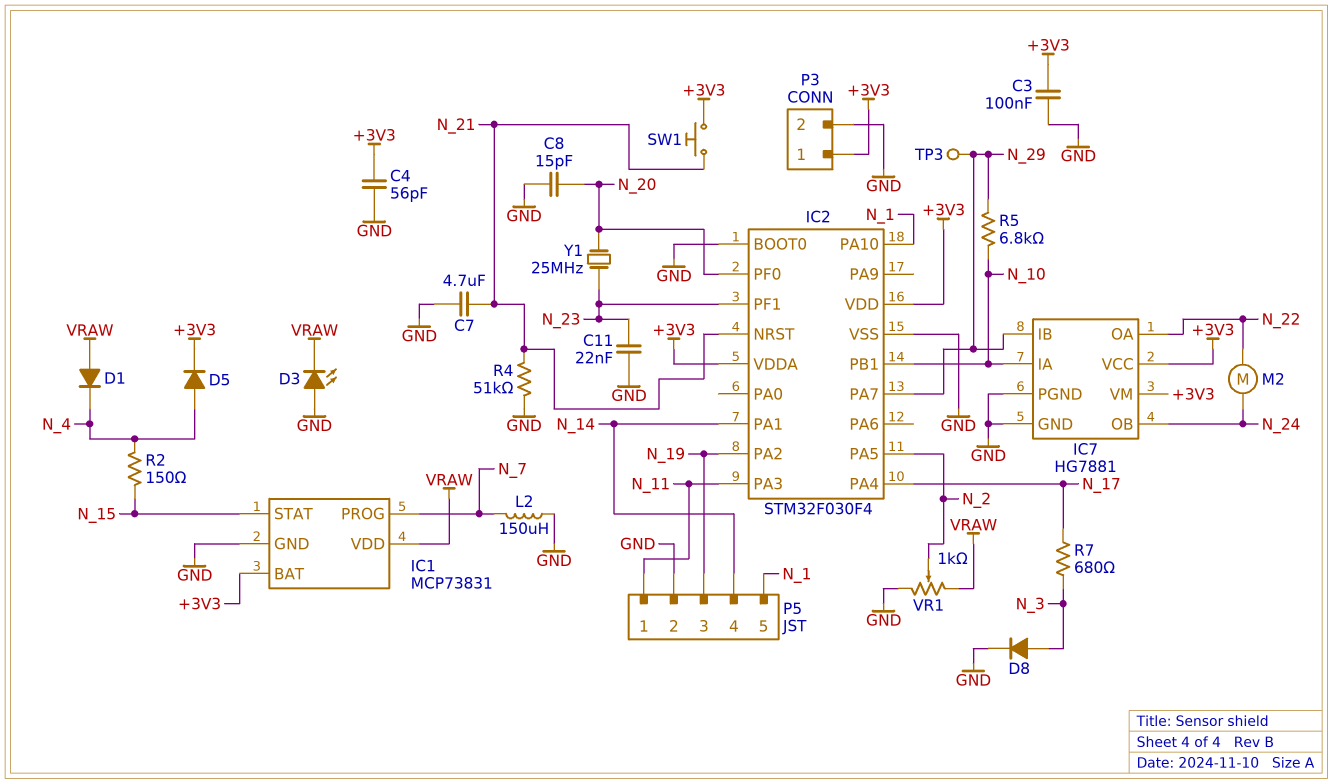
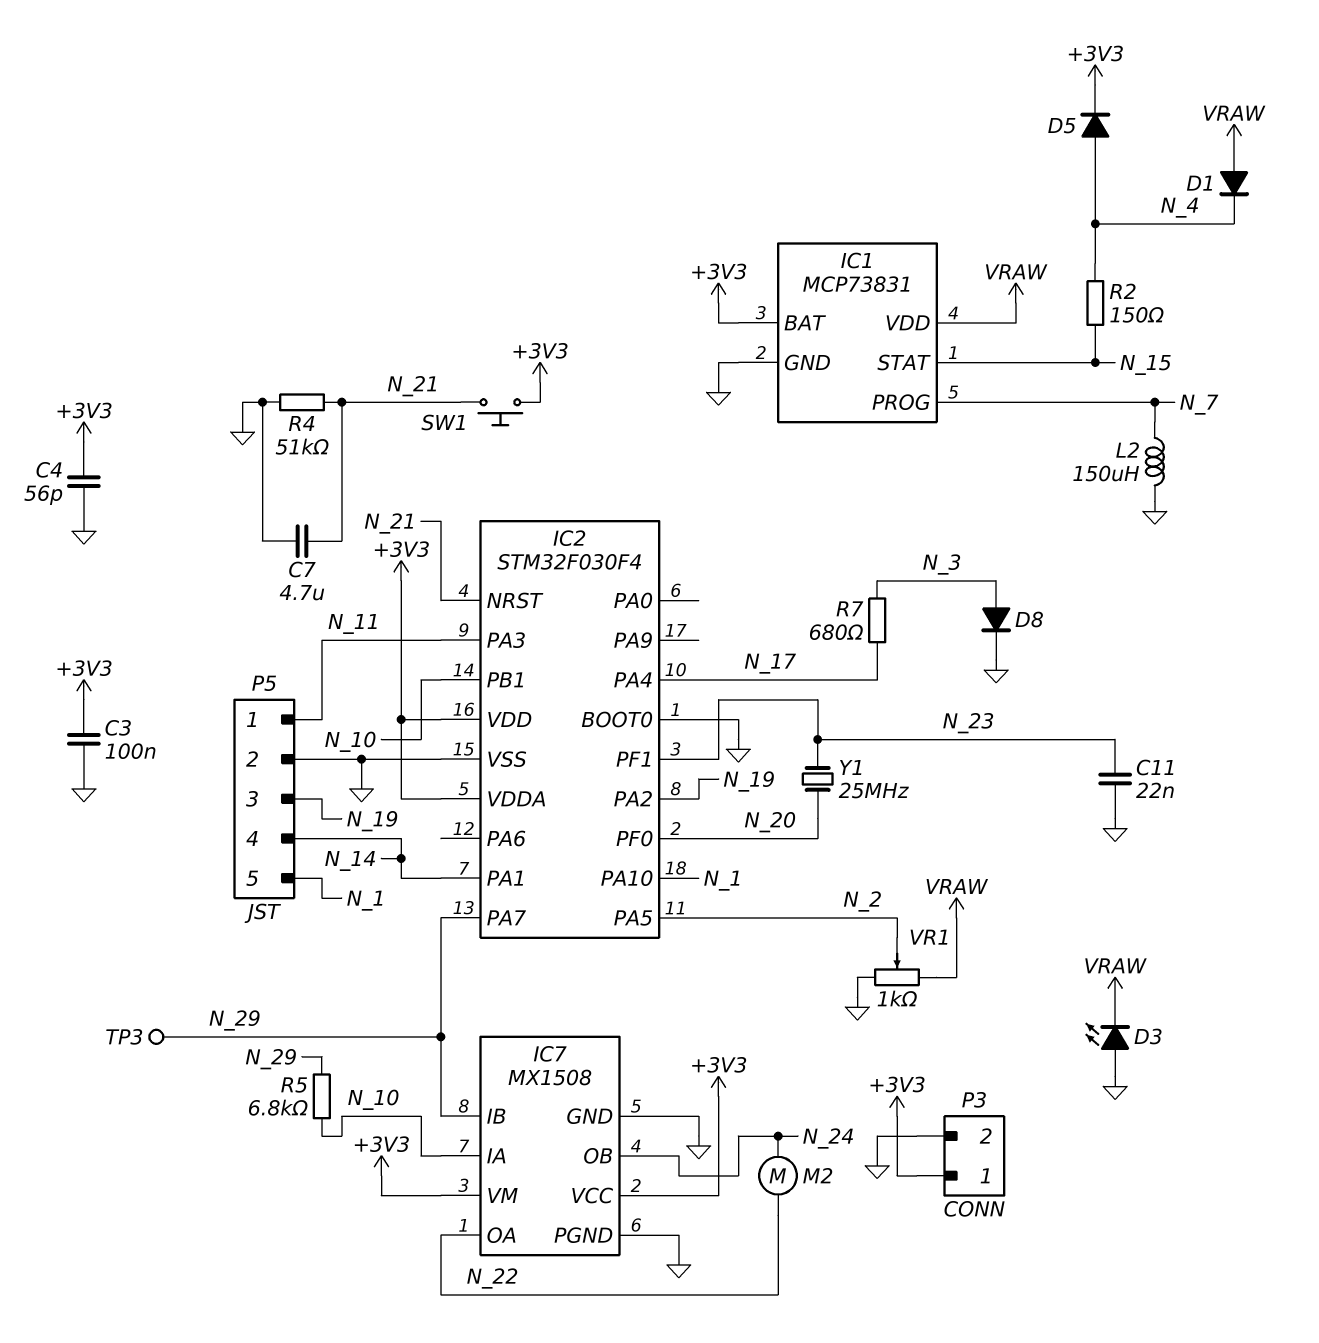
C8: 15pF (GND, N_20) -> none
IC7: HG7881 -> MX1508

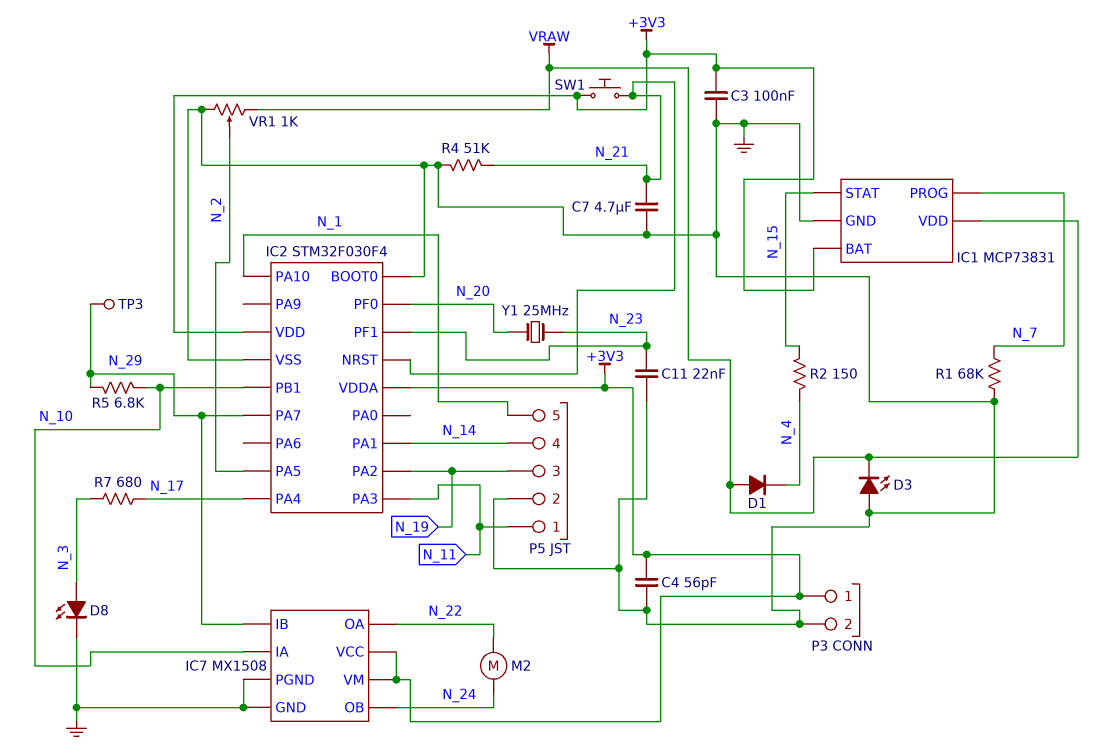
D5: diode (A N_4, K +3V3) -> none
D8: diode (A N_3, K GND) -> LED (A N_3, K GND)
L2: 150uH (GND, N_7) -> none
R1: none -> 68k (GND, N_7)

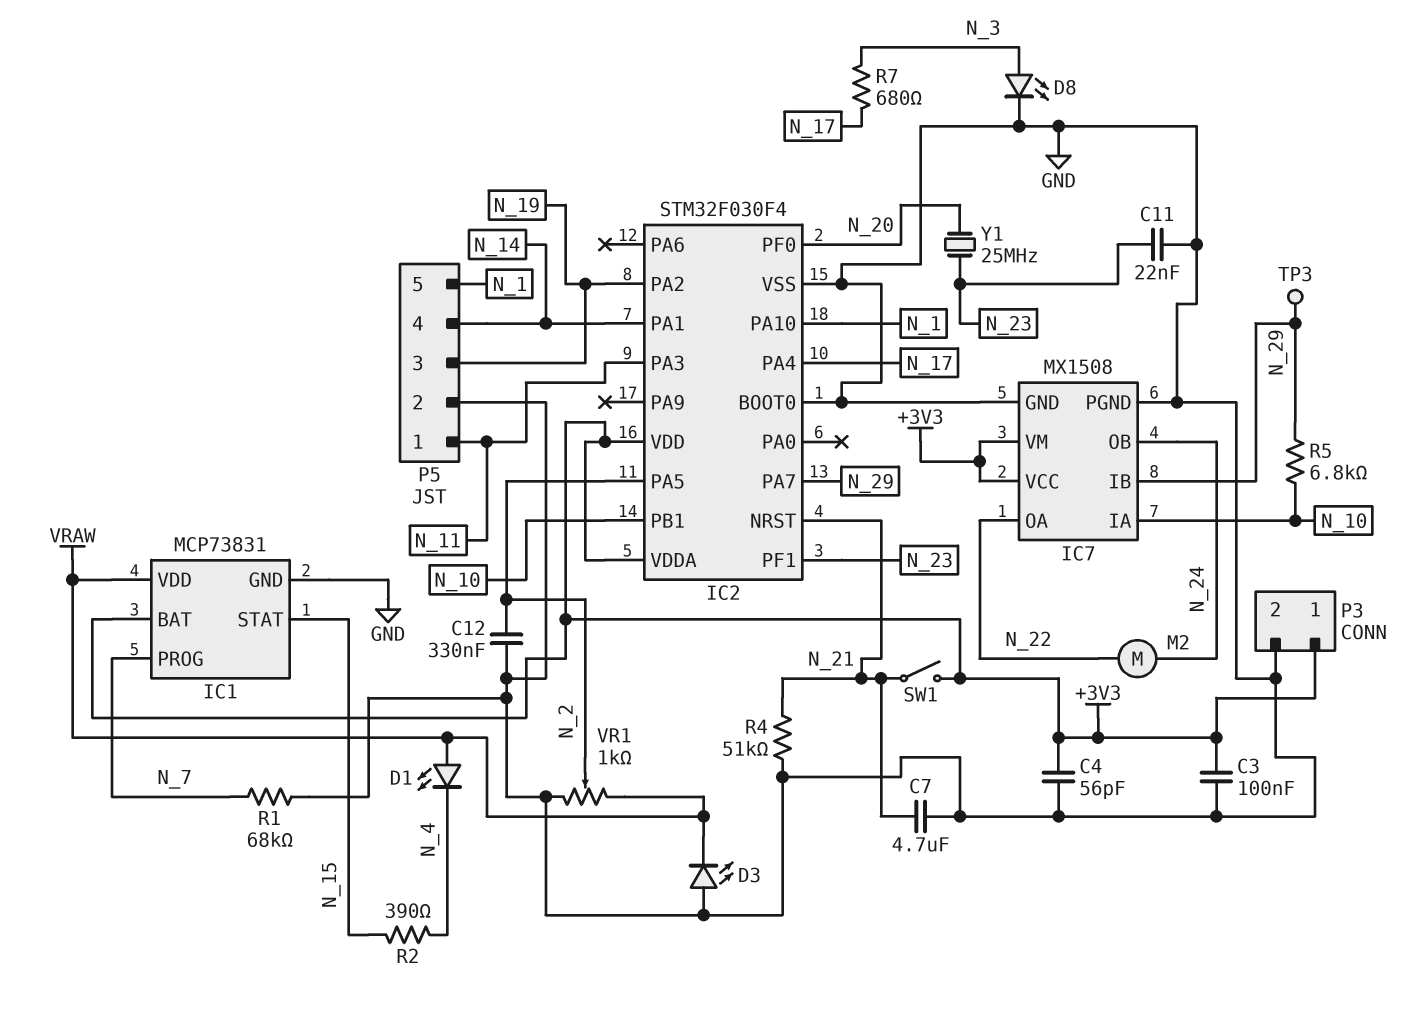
C12: none -> 330nF (GND, N_2)
D1: diode (A VRAW, K N_4) -> LED (A VRAW, K N_4)
R2: 150 (N_4, N_15) -> 390 (N_4, N_15)
SW1: button (+3V3, N_21) -> switch (+3V3, N_21)

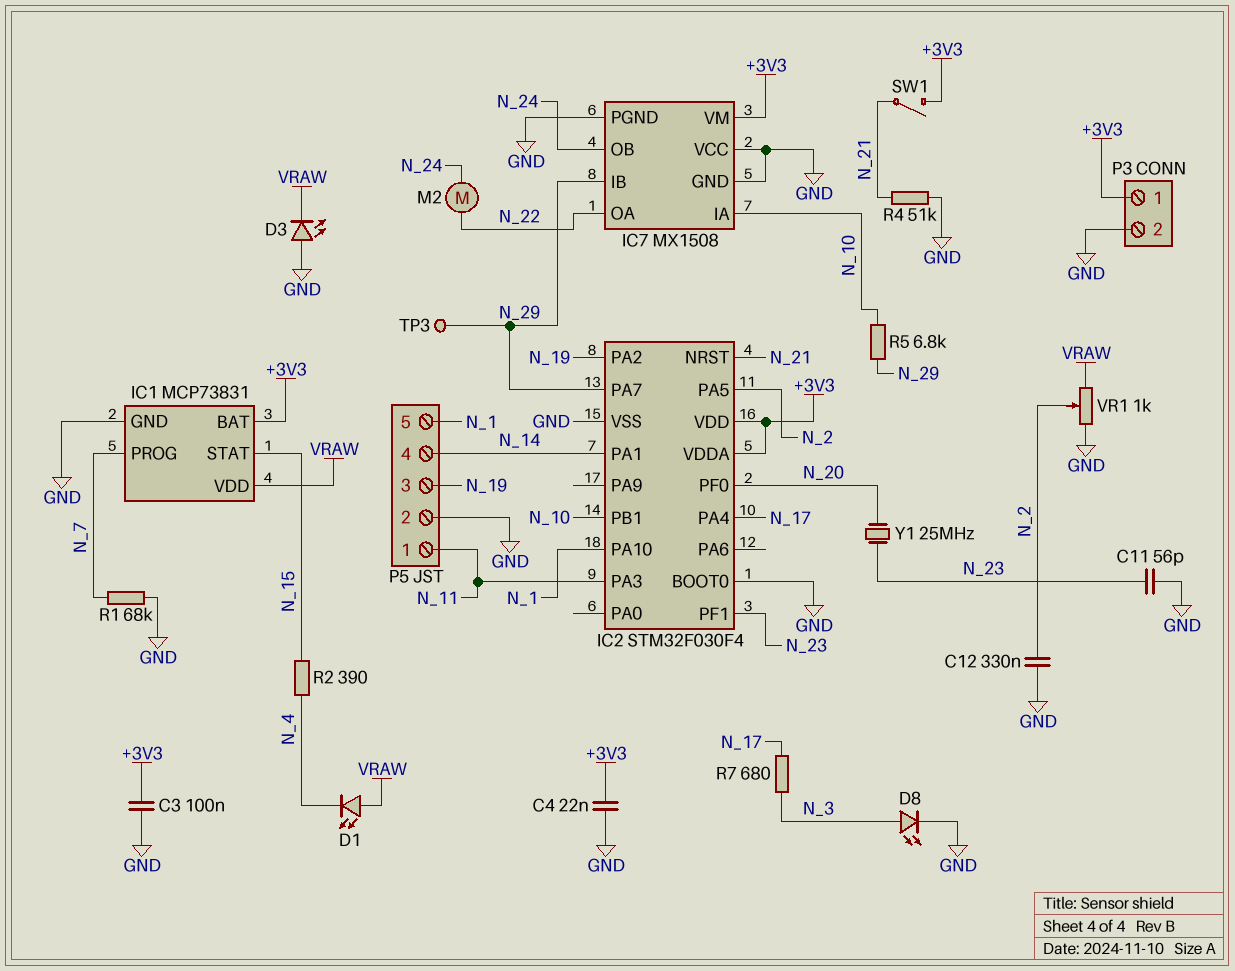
C4: 56pF (+3V3, GND) -> 22nF (+3V3, GND)
C7: 4.7uF (GND, N_21) -> none
C11: 22nF (GND, N_23) -> 56pF (GND, N_23)
IC7 pin VCC: +3V3 -> GND

